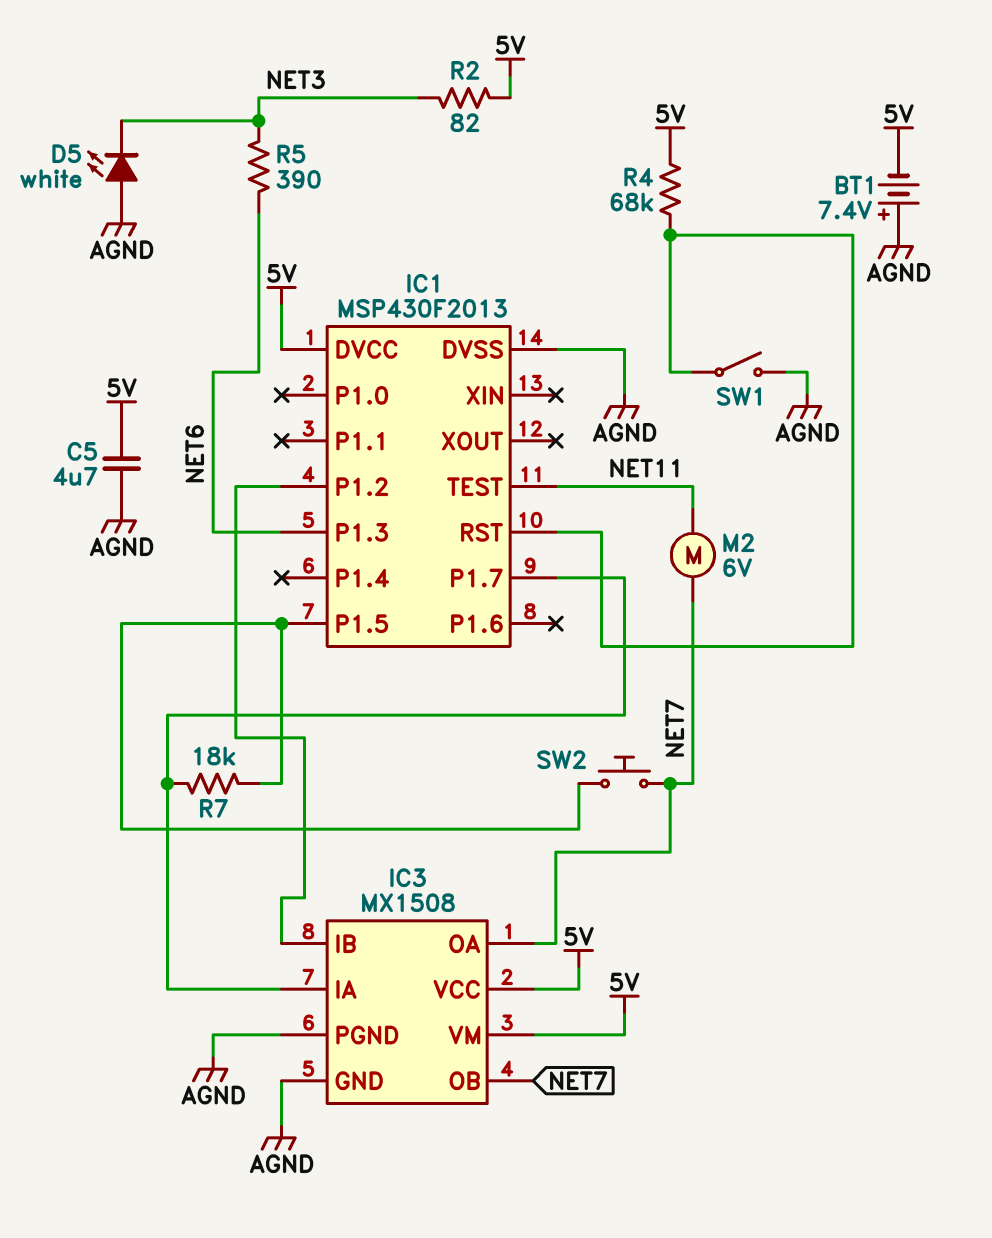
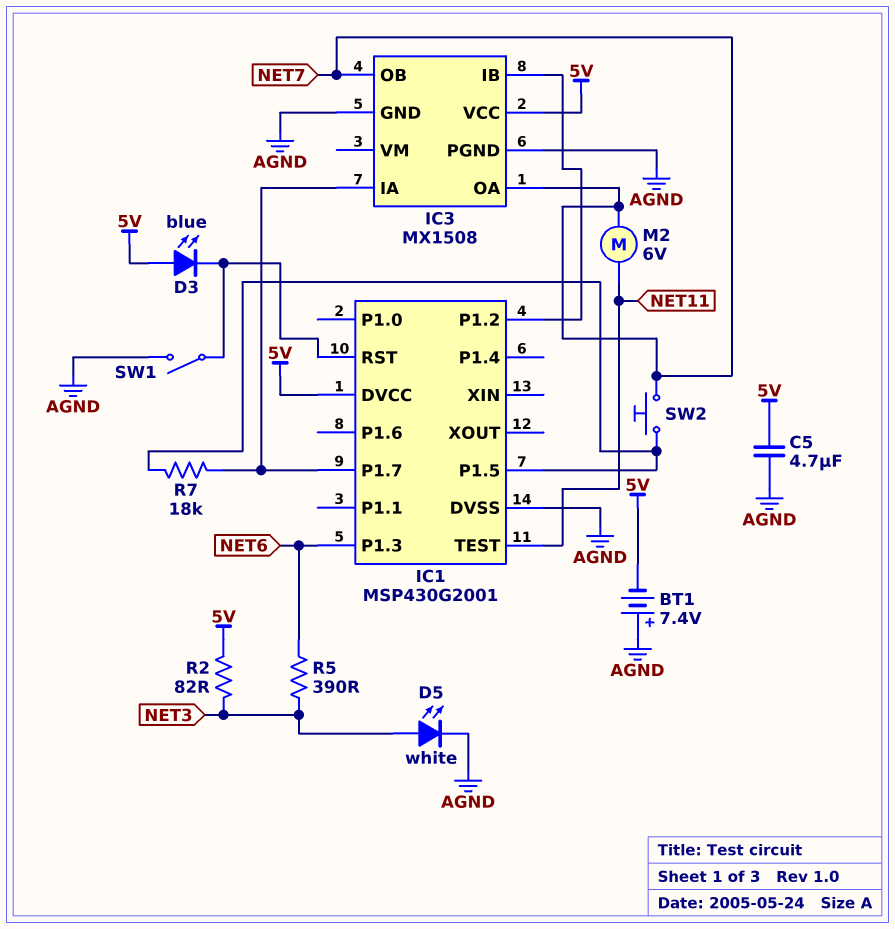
D3: none -> LED blue (A 5V, K IC1/RST)
D5: LED white (A AGND, K NET3) -> LED white (A NET3, K AGND)
IC1: MSP430F2013 -> MSP430G2001
IC3 pin VM: 5V -> none
R4: 68k (5V, IC1/RST) -> none

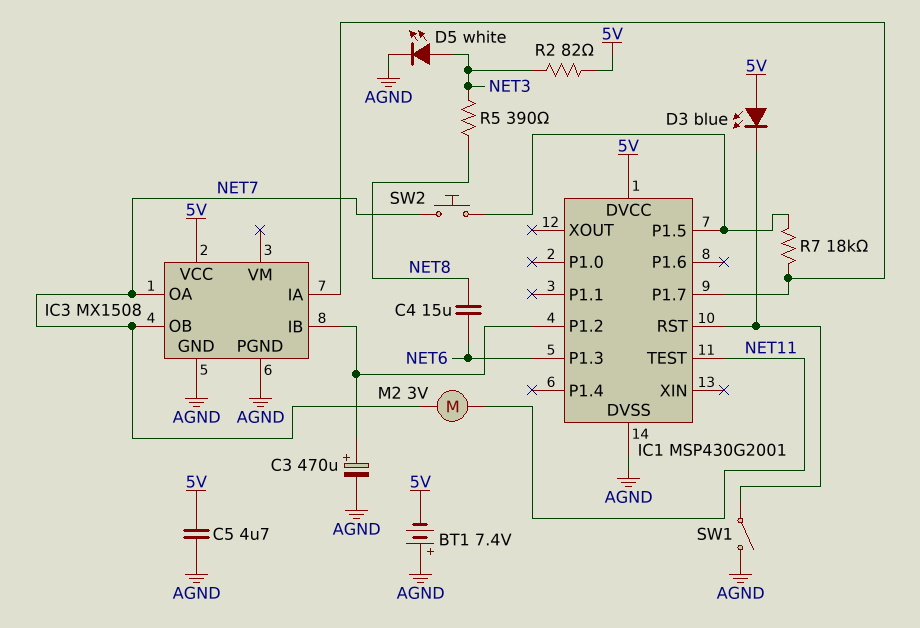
C3: none -> 470uF (plus IC1/P1.2, minus AGND)
C4: none -> 15uF (NET6, NET8)
M2: motor 6V (NET7, NET11) -> motor 3V (NET7, NET11)
R5: 390 (NET3, NET6) -> 390 (NET3, NET8)

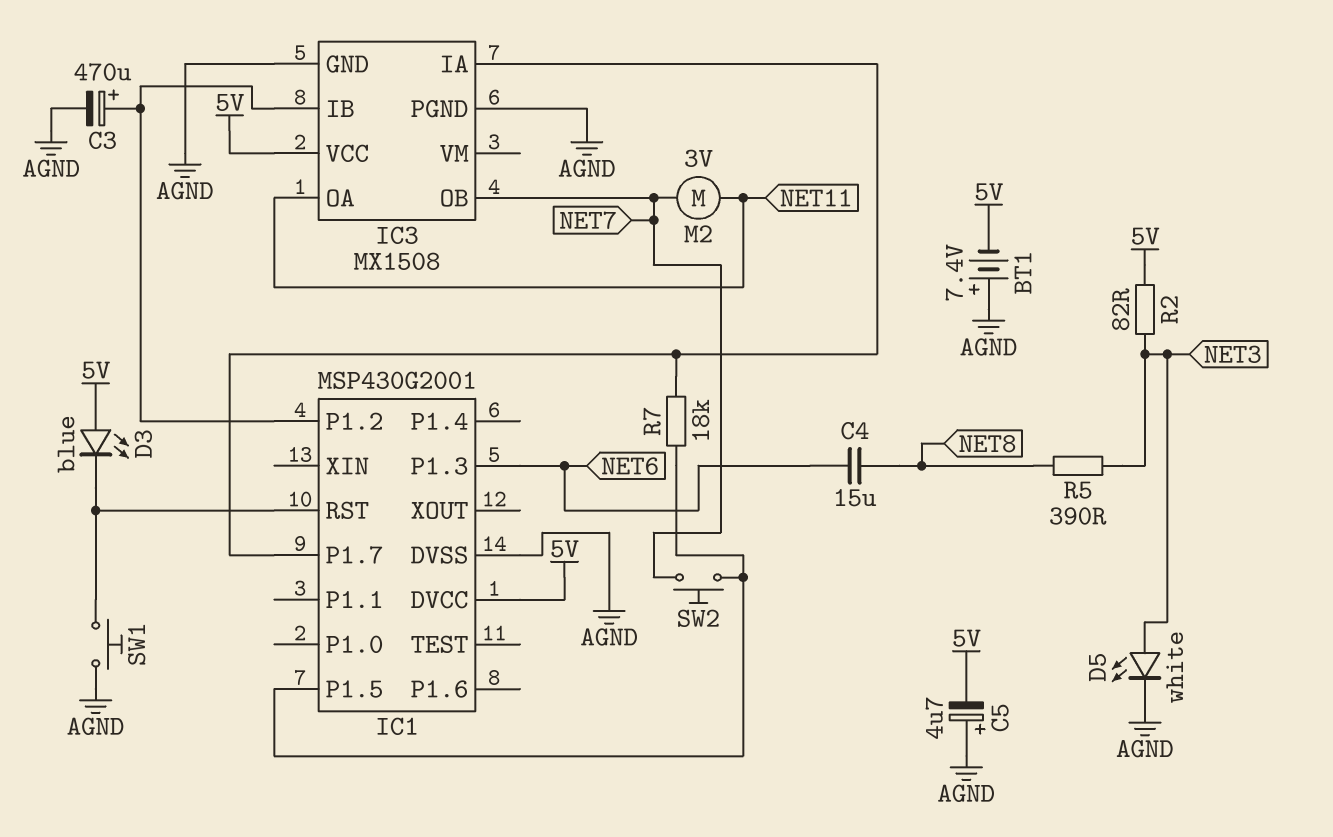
C5: 4.7uF (5V, AGND) -> 4.7uF (plus AGND, minus 5V)
IC1 pin TEST: NET11 -> none
IC3 pin OA: NET7 -> NET11
SW1: switch (AGND, IC1/RST) -> button (AGND, IC1/RST)

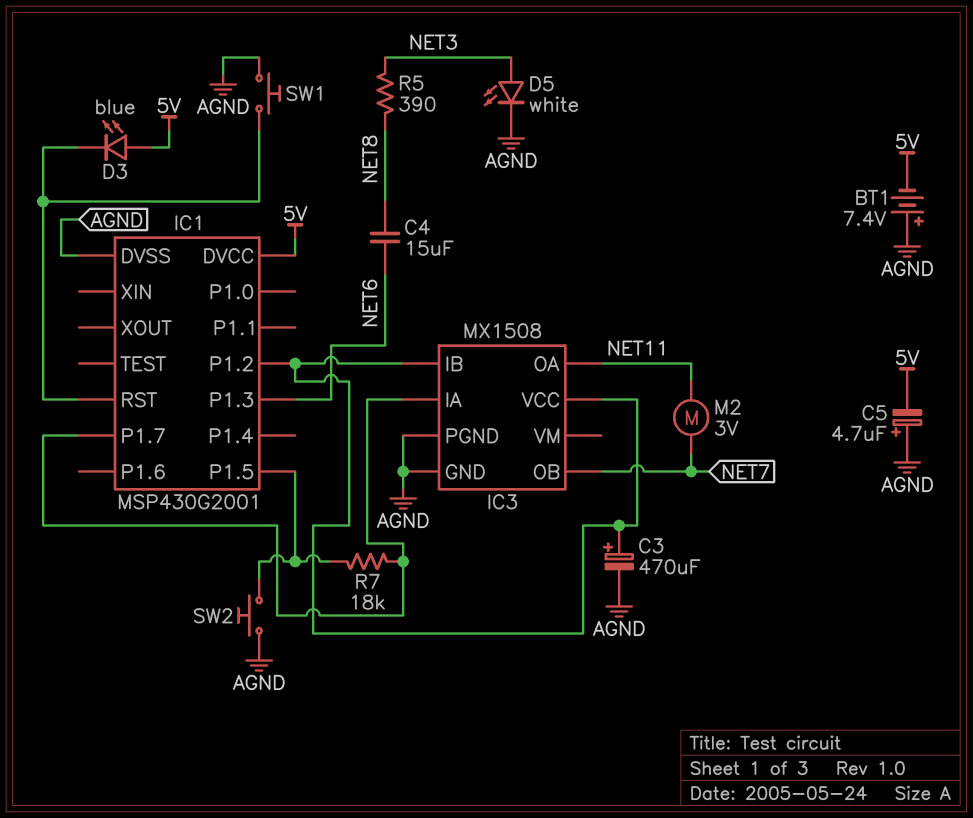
IC3 pin VCC: 5V -> IC1/P1.2
R2: 82 (5V, NET3) -> none
SW2: button (IC1/P1.5, NET7) -> button (AGND, IC1/P1.5)

